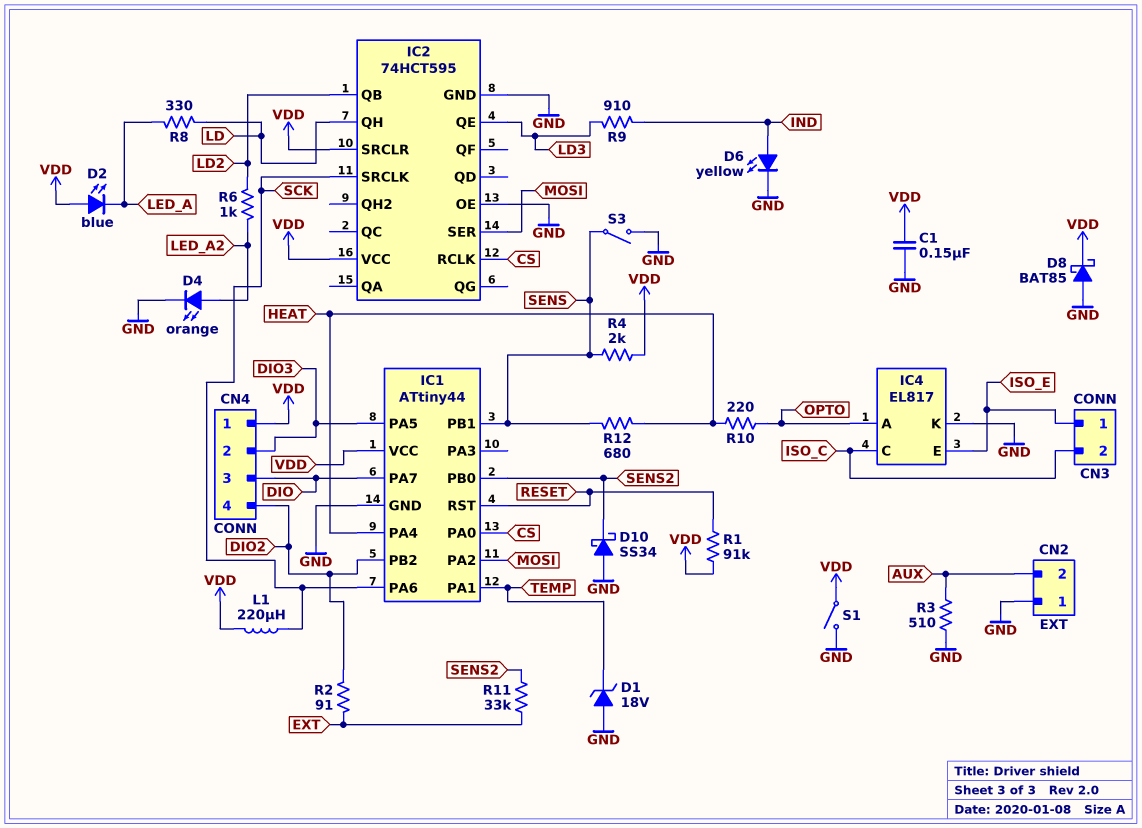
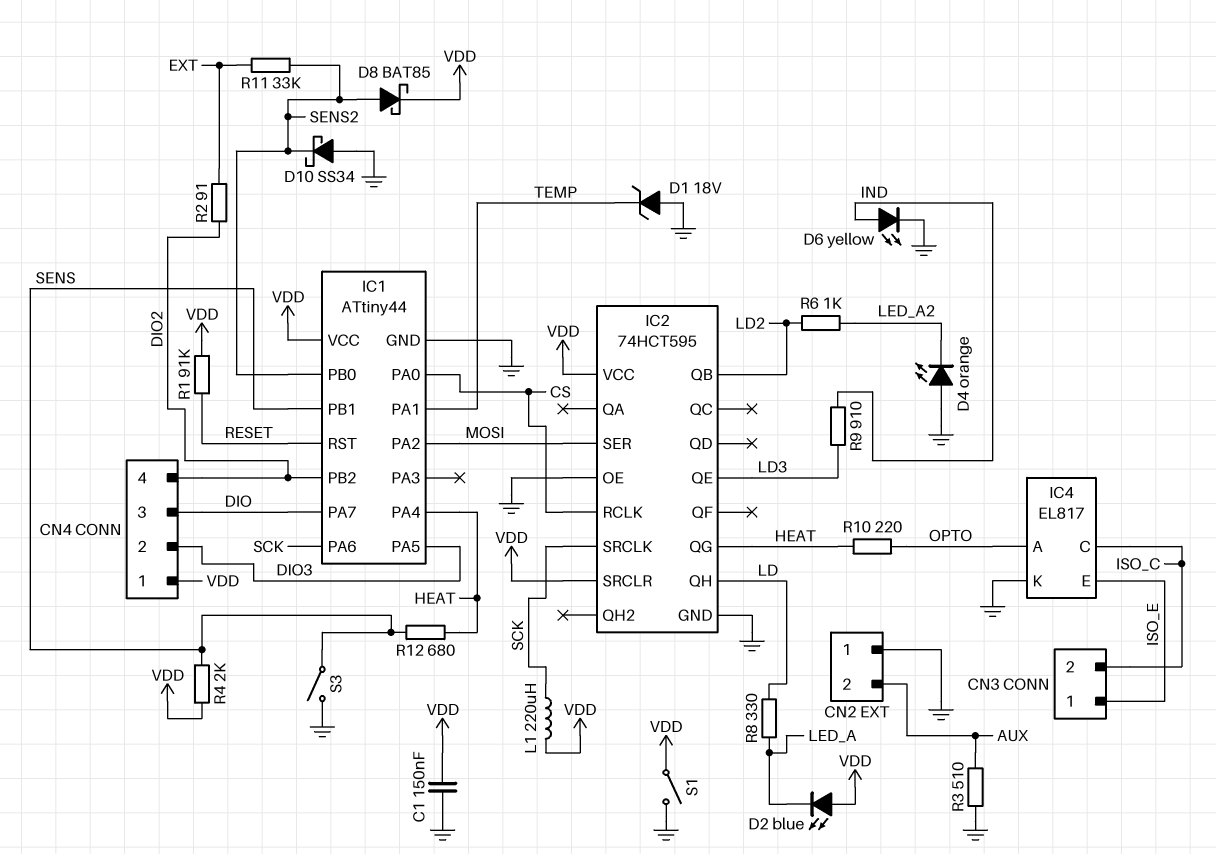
D4: LED orange (A LED_A2, K GND) -> LED orange (A GND, K LED_A2)
D8: schottky BAT85 (A GND, K VDD) -> schottky BAT85 (A SENS2, K VDD)
IC2 pin QG: none -> HEAT

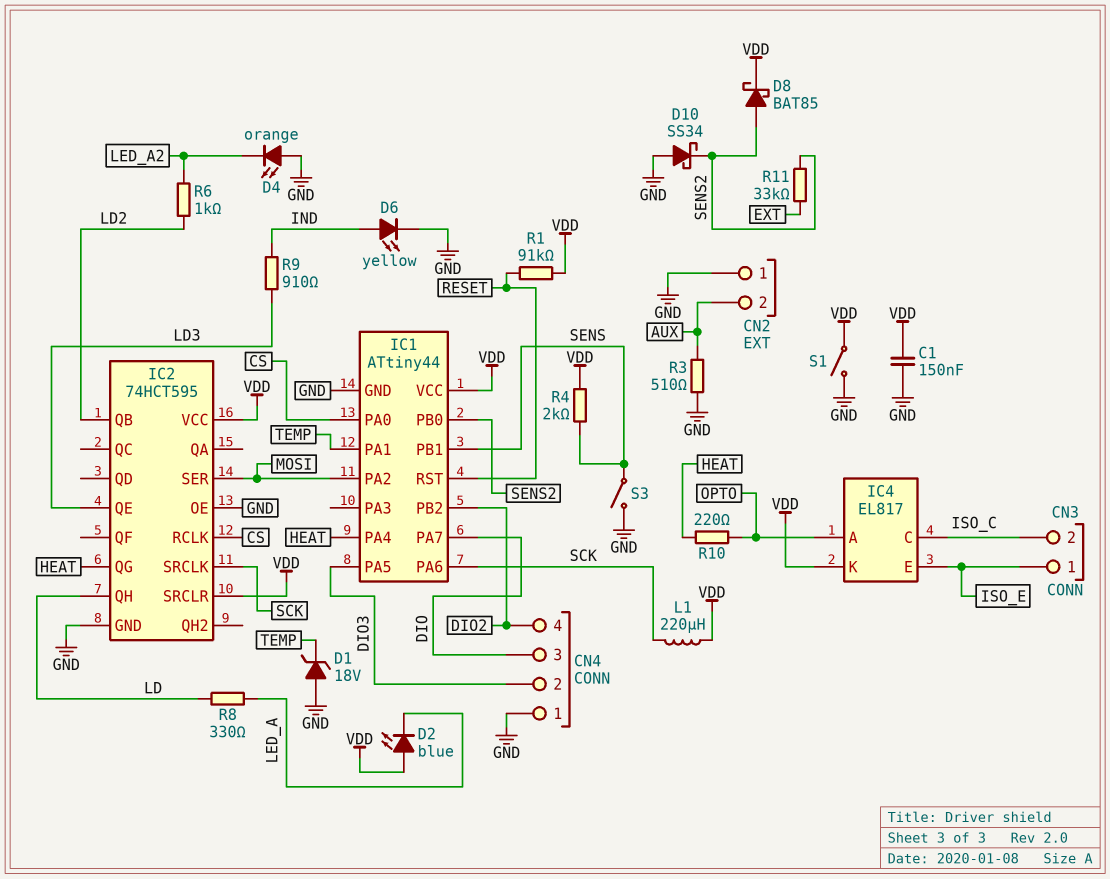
CN4 pin 1: VDD -> GND
IC4 pin K: GND -> VDD
R2: 91 (DIO2, EXT) -> none
R12: 680 (HEAT, SENS) -> none

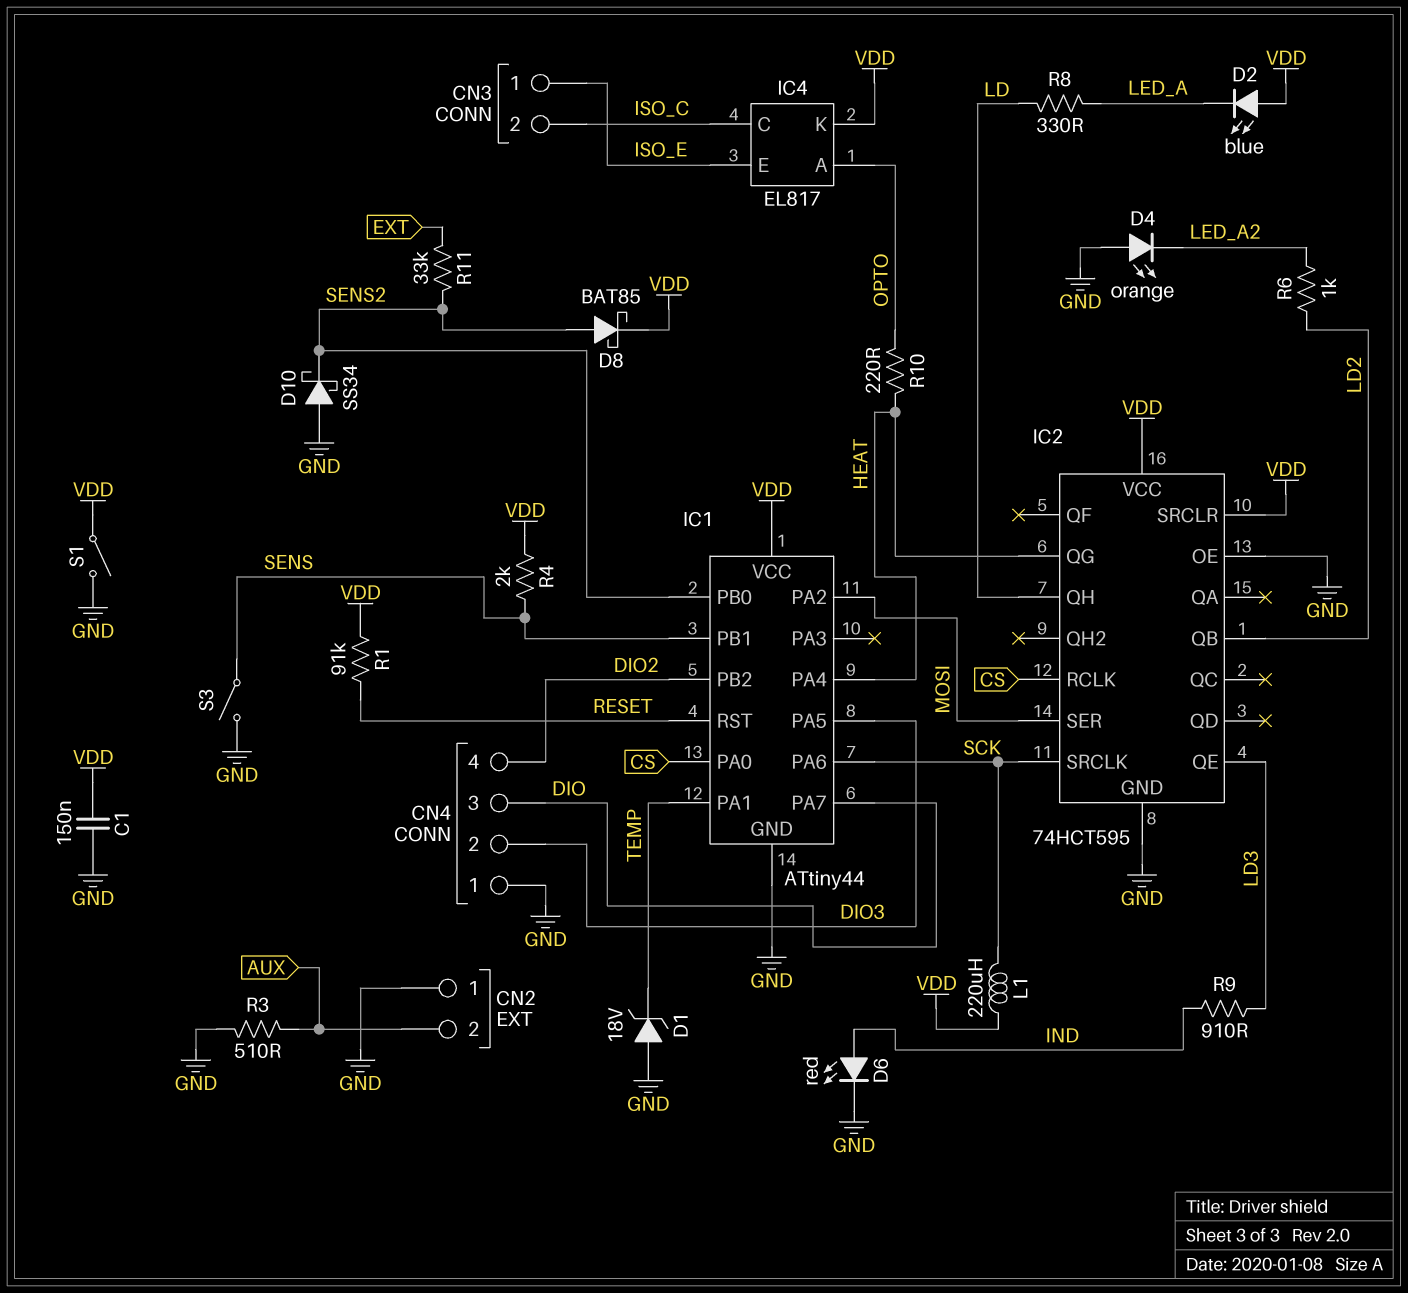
D6: LED yellow (A IND, K GND) -> LED red (A IND, K GND)

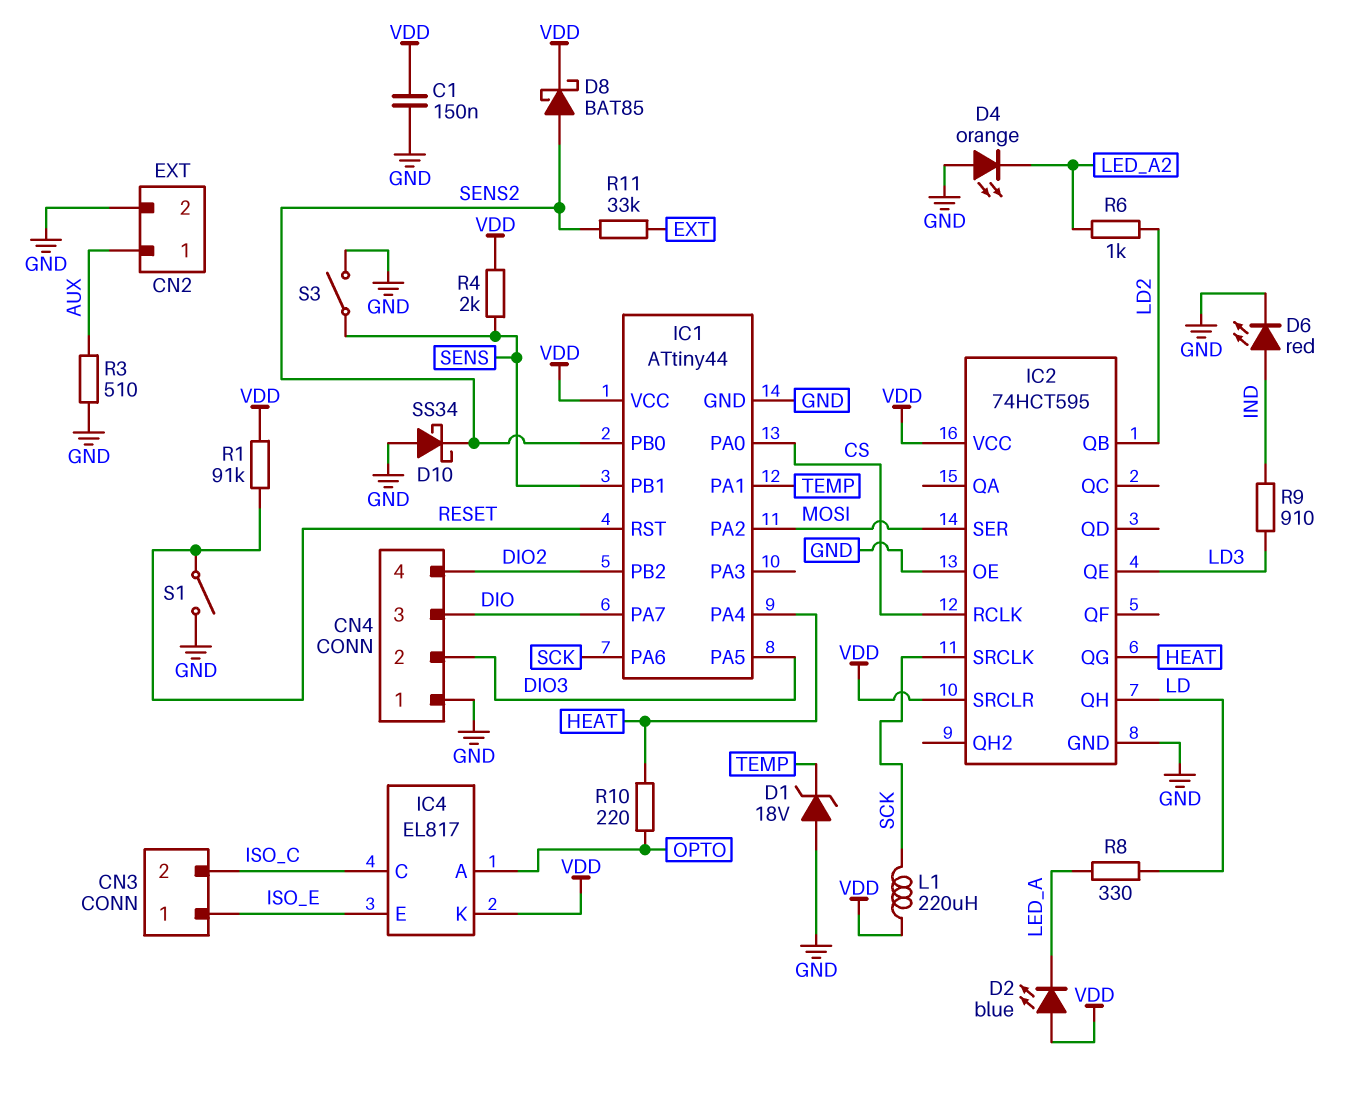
CN2 pin 1: GND -> AUX
CN2 pin 2: AUX -> GND
S1: switch (GND, VDD) -> switch (GND, RESET)

